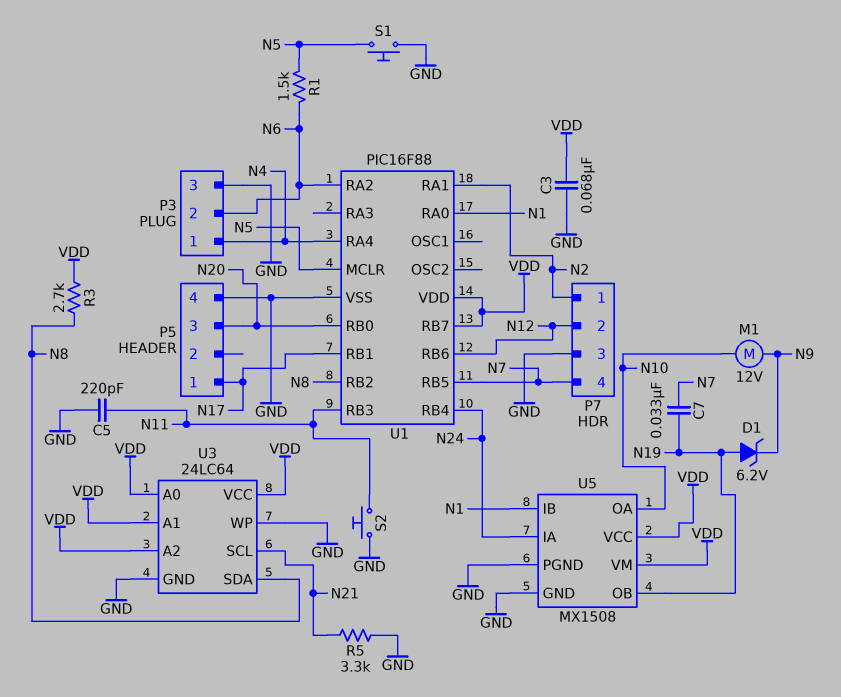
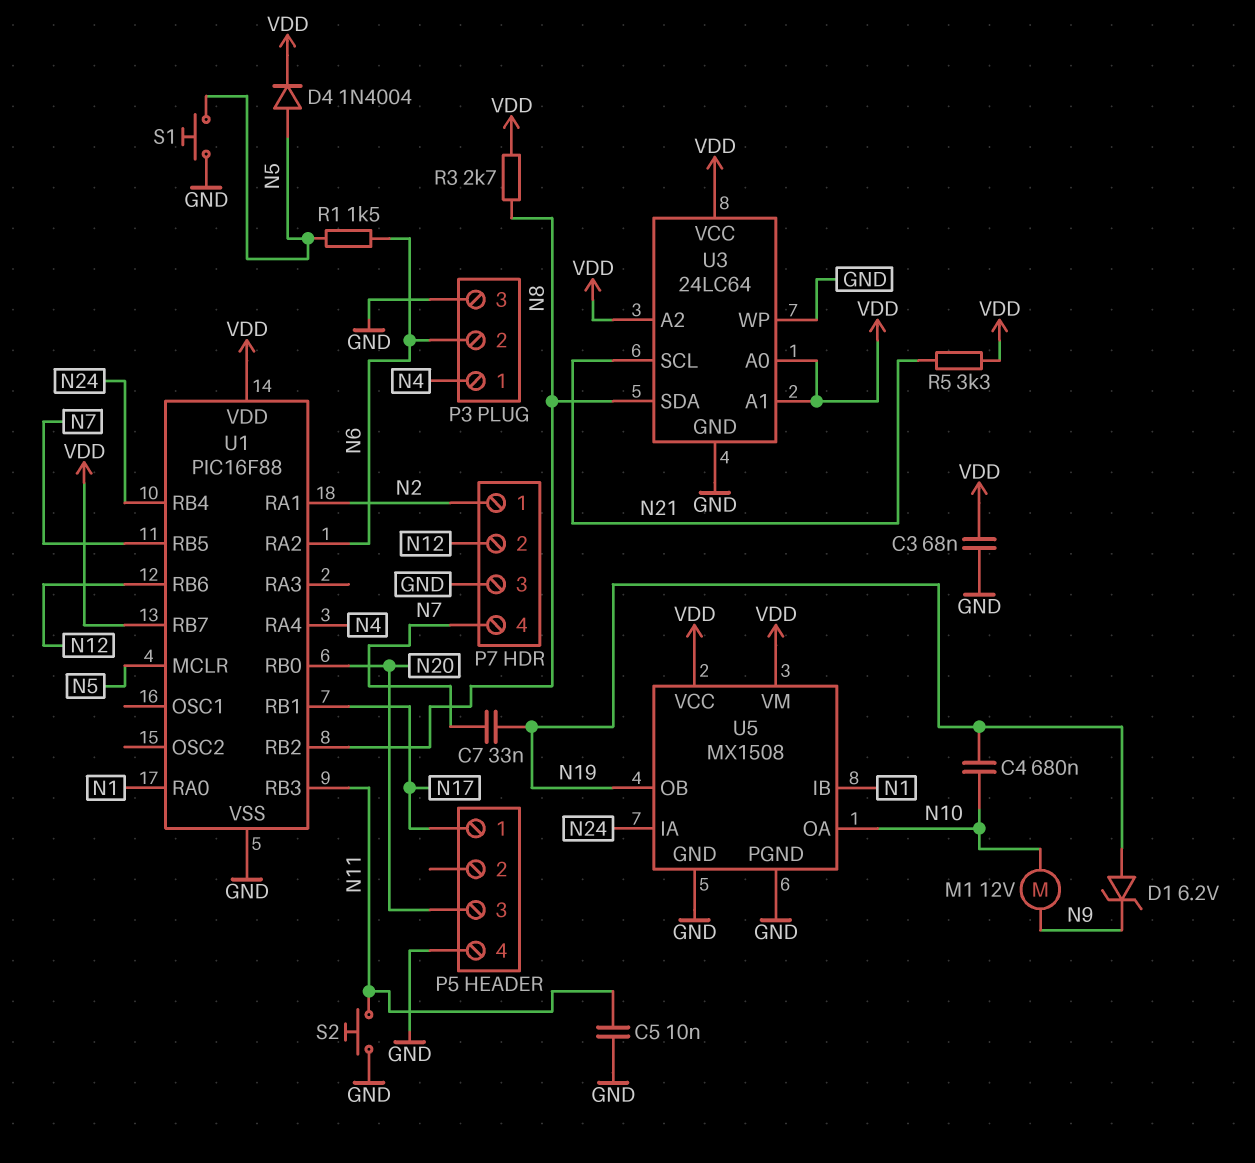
C4: none -> 680nF (N10, N19)
C5: 220pF (GND, N11) -> 10nF (GND, N11)
D4: none -> diode 1N4004 (A N5, K VDD)
R5: 3.3k (GND, N21) -> 3.3k (N21, VDD)

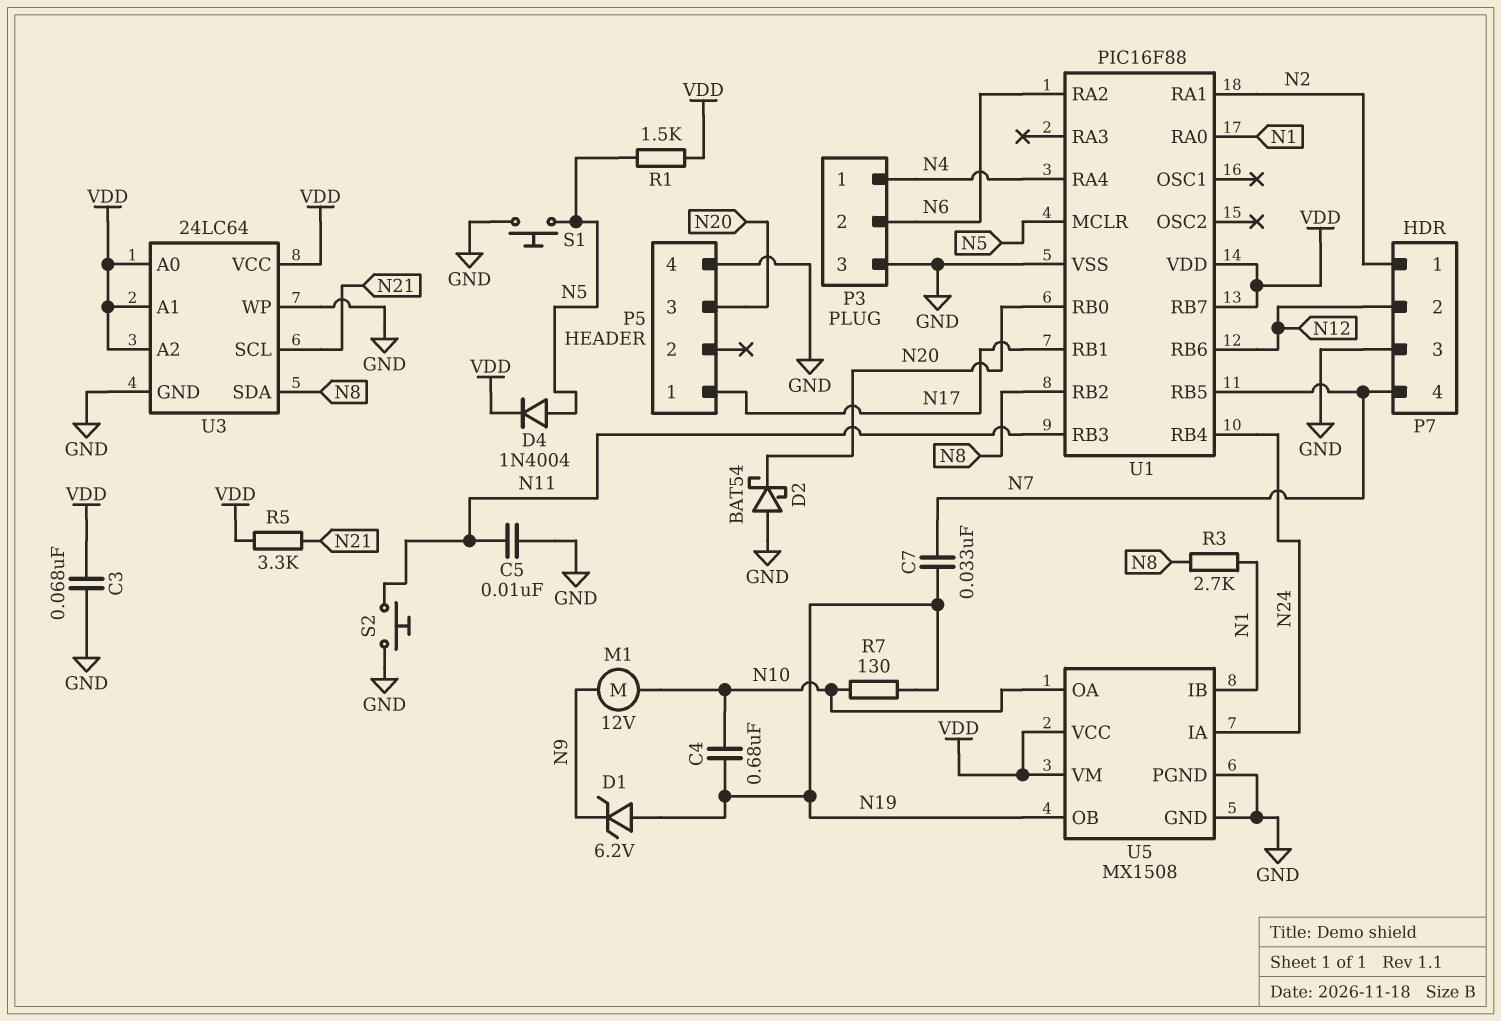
D2: none -> schottky BAT54 (A GND, K N20)
R1: 1.5k (N5, N6) -> 1.5k (N5, VDD)
R3: 2.7k (N8, VDD) -> 2.7k (N1, N8)
R7: none -> 130 (N10, N19)

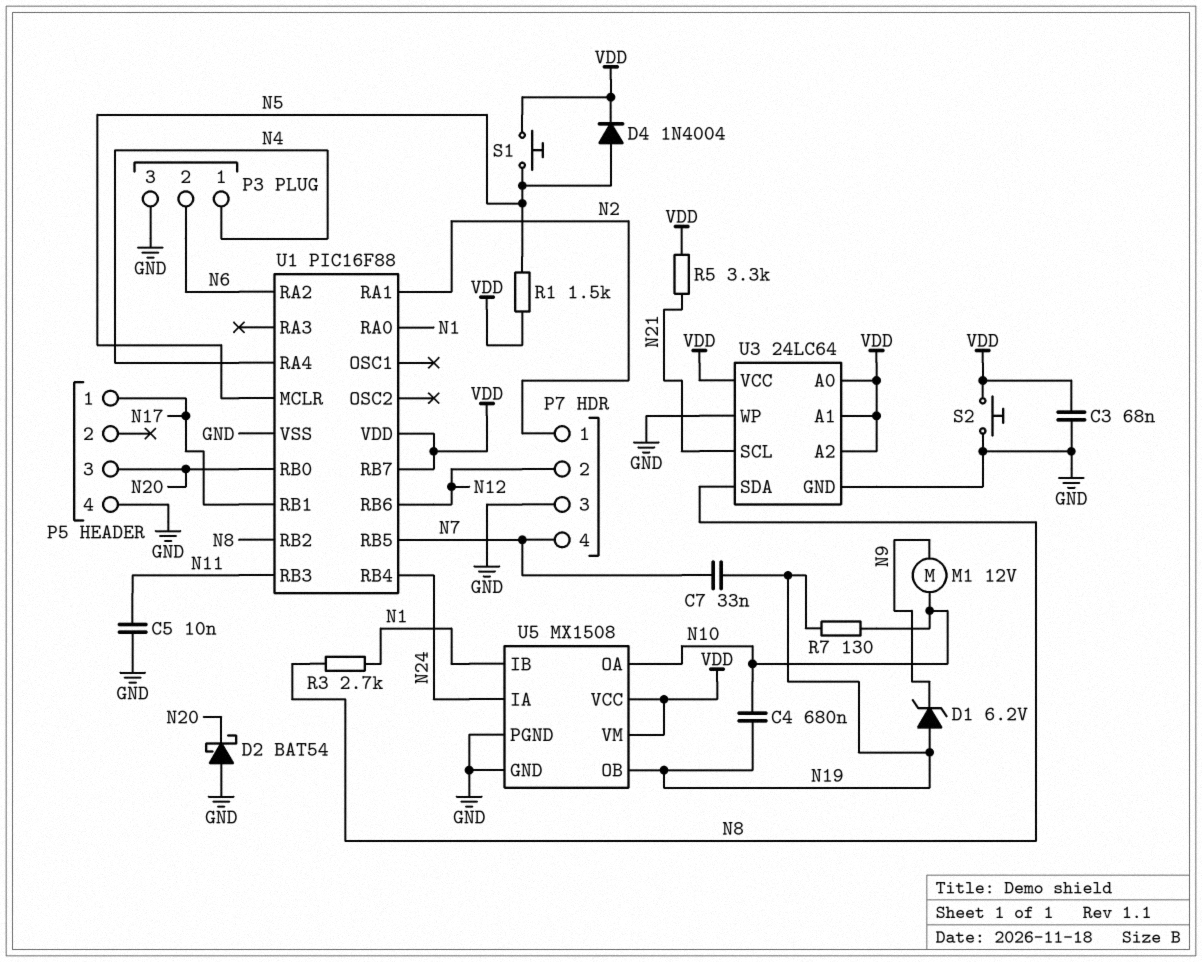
S1: button (GND, N5) -> button (N5, VDD)
S2: button (GND, N11) -> button (GND, VDD)

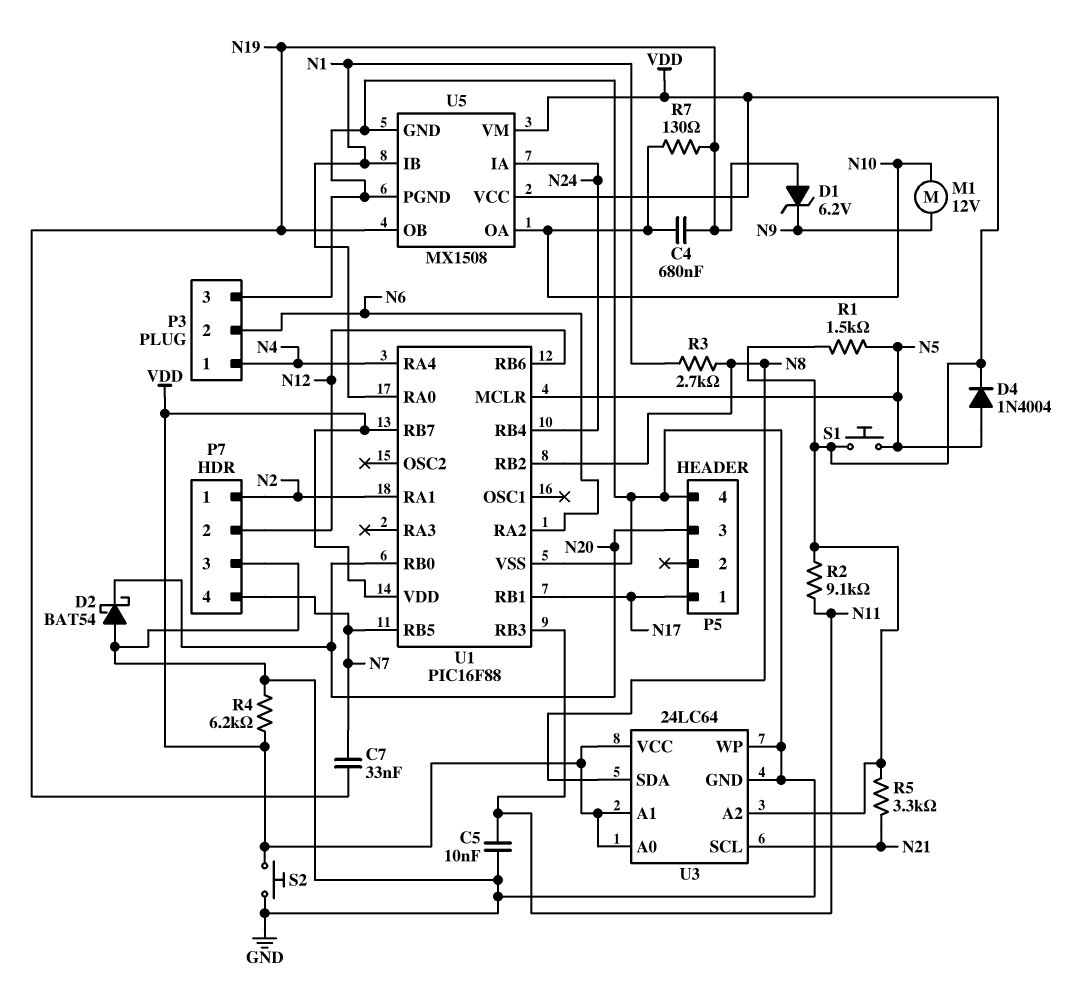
C3: 68nF (GND, VDD) -> none
R2: none -> 9.1k (N11, VDD)
R4: none -> 6.2k (GND, VDD)

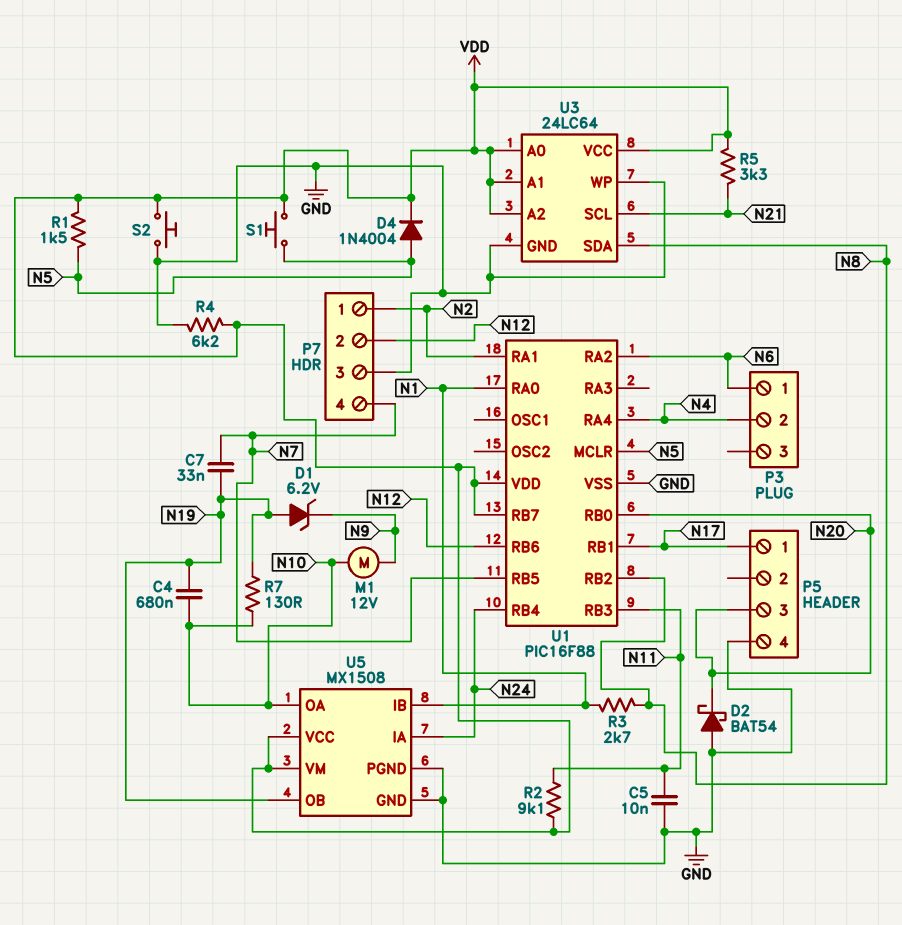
P3 pin 1: N4 -> N6
P3 pin 2: N6 -> N4
P3 pin 3: GND -> none

